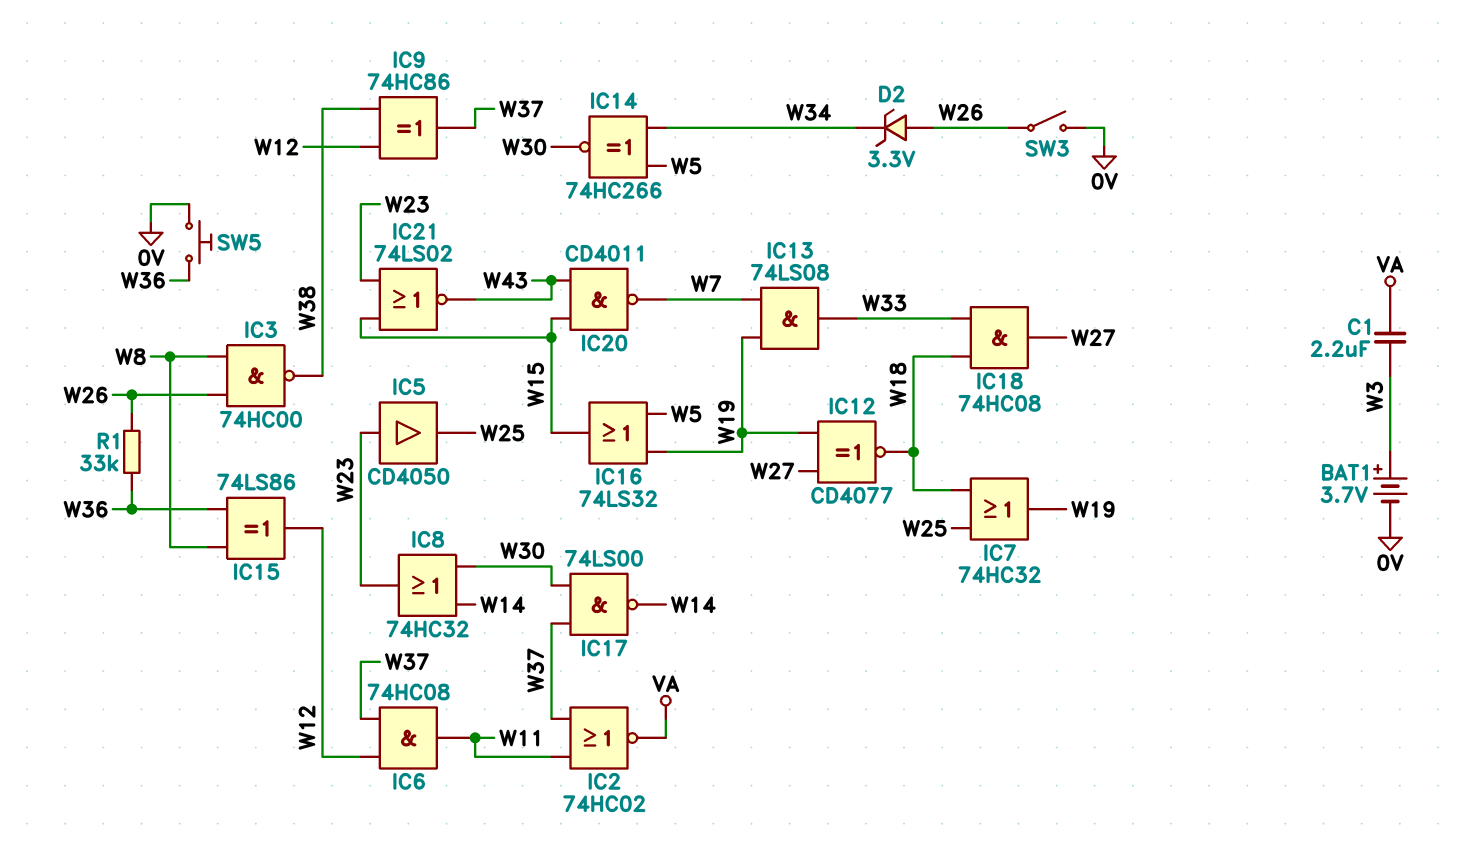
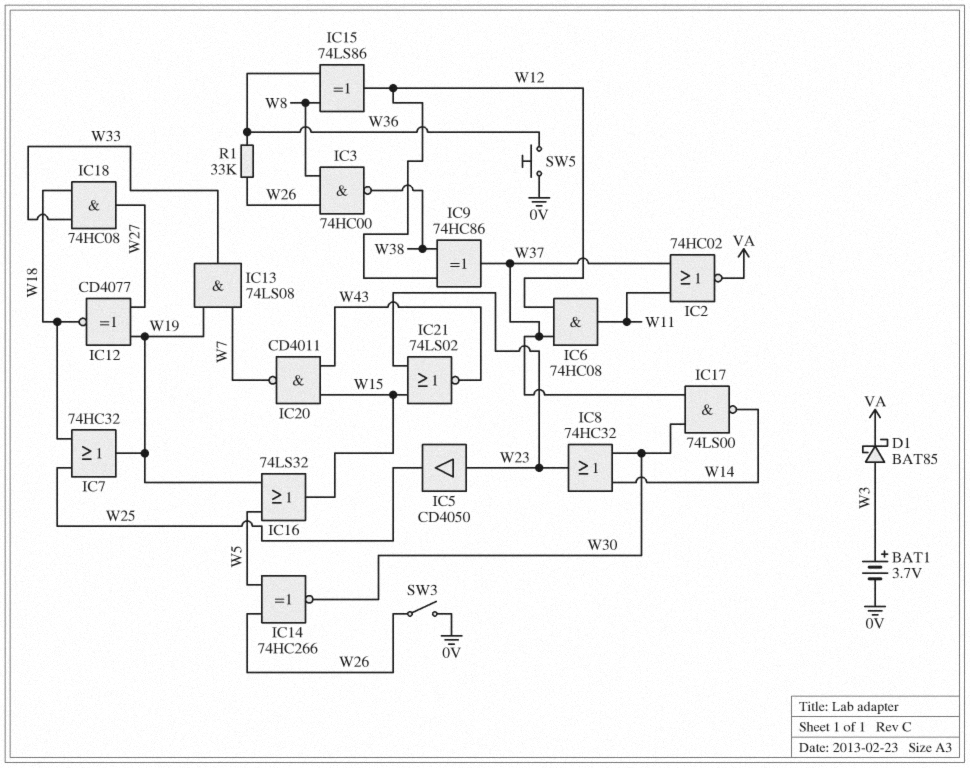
C1: 2.2uF (VA, W3) -> none
D1: none -> schottky BAT85 (A W3, K VA)
D2: zener 3.3V (A W26, K W34) -> none
IC14: XNOR 74HC266 (in W5, in W34, out W30) -> XNOR 74HC266 (in W5, in W26, out W30)

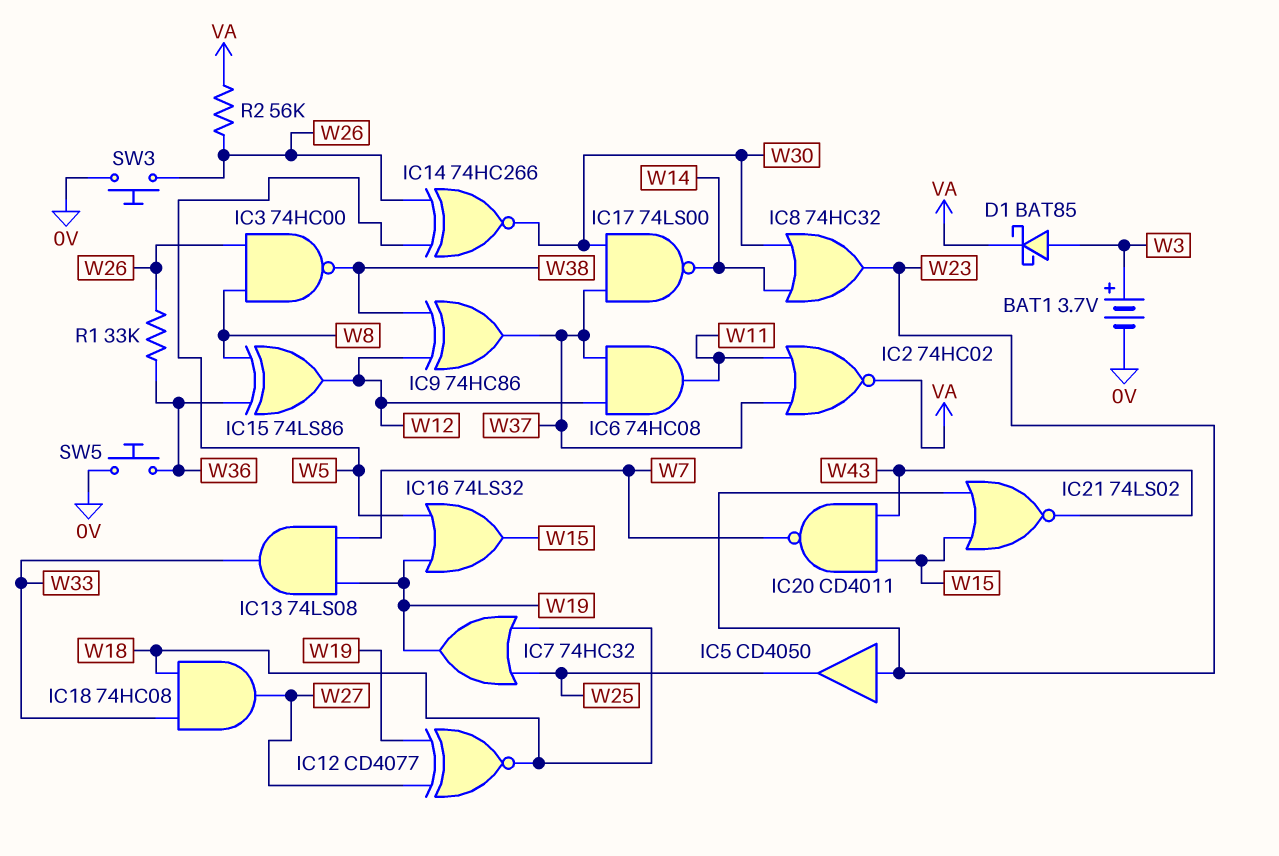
R2: none -> 56k (VA, W26)
SW3: switch (0V, W26) -> button (0V, W26)

